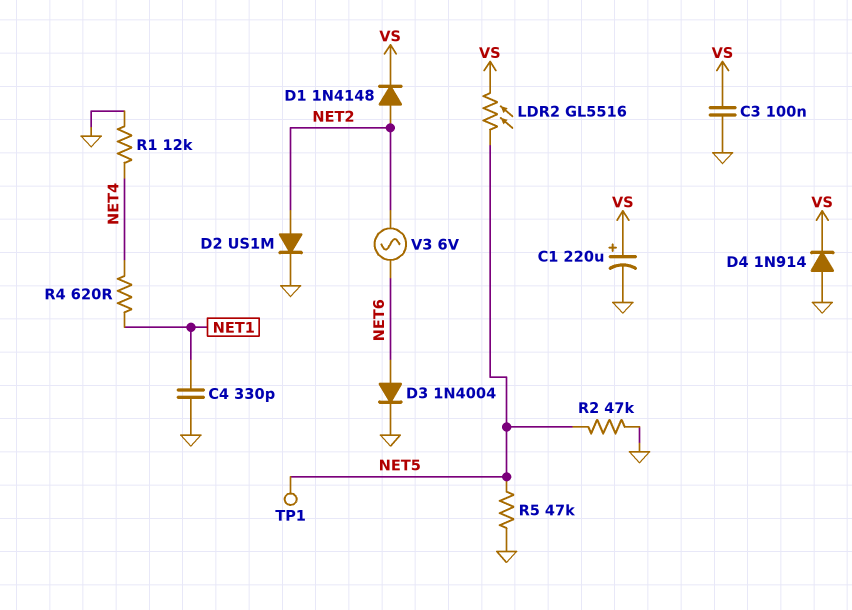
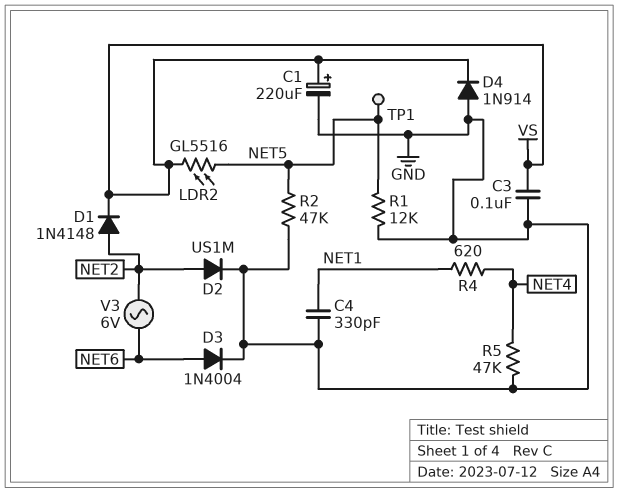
R1: 12k (GND, NET4) -> 12k (GND, NET5)
R5: 47k (GND, NET5) -> 47k (GND, NET4)

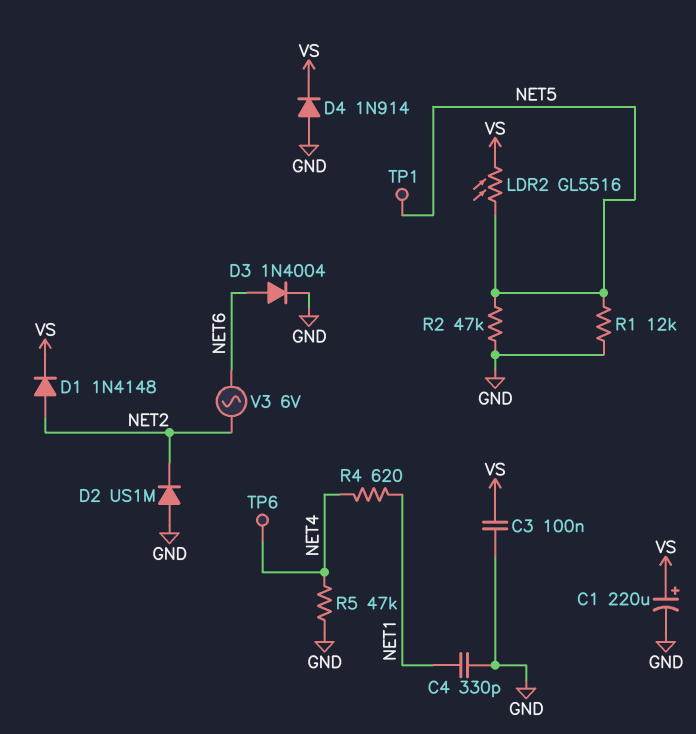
D2: diode US1M (A NET2, K GND) -> diode US1M (A GND, K NET2)
TP6: none -> test point (NET4)

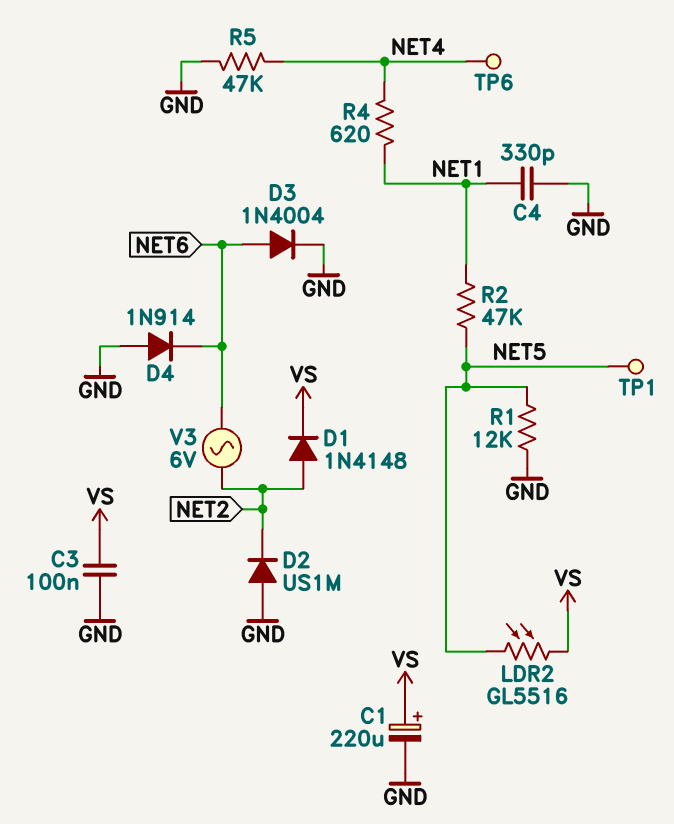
D4: diode 1N914 (A GND, K VS) -> diode 1N914 (A GND, K NET6)
R2: 47k (GND, NET5) -> 47k (NET1, NET5)

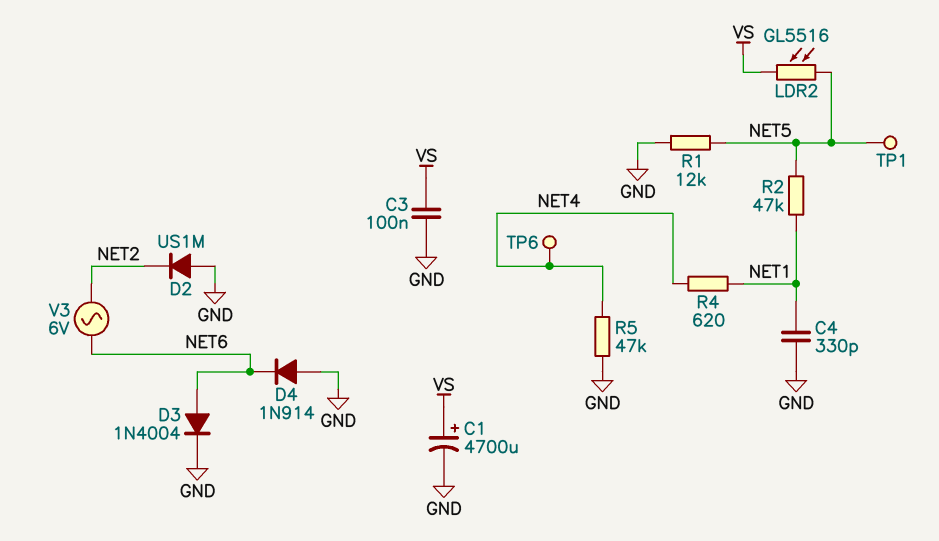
C1: 220uF (plus VS, minus GND) -> 4700uF (plus VS, minus GND)
D1: diode 1N4148 (A NET2, K VS) -> none

